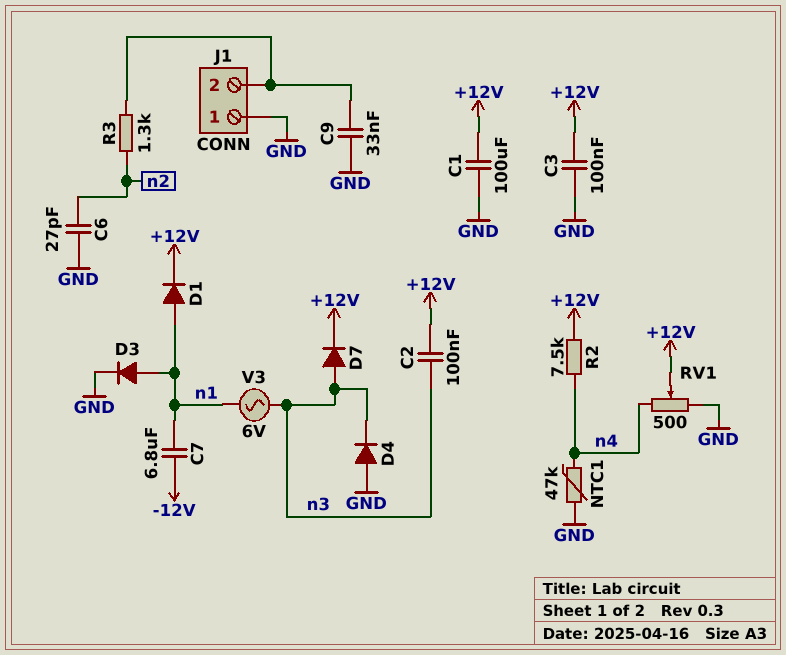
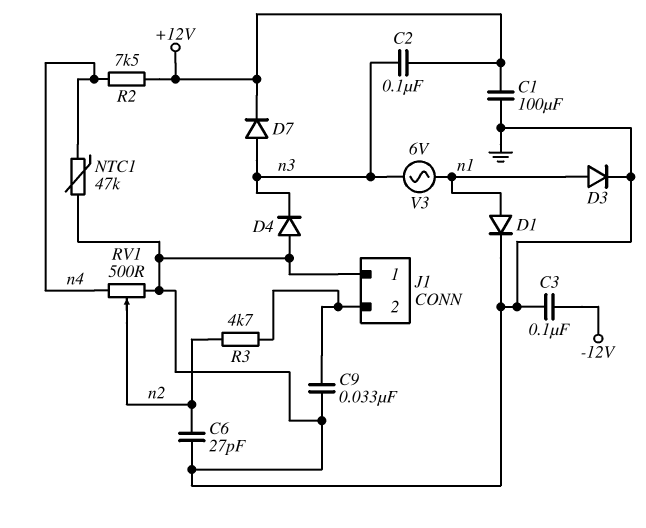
C3: 100nF (+12V, GND) -> 100nF (-12V, GND)
C7: 6.8uF (-12V, n1) -> none
D1: diode (A n1, K +12V) -> diode (A n1, K GND)
R3: 1.3k (J1/2, n2) -> 4.7k (J1/2, n2)
RV1: 500 (GND, n4, wiper +12V) -> 500 (GND, n4, wiper n2)

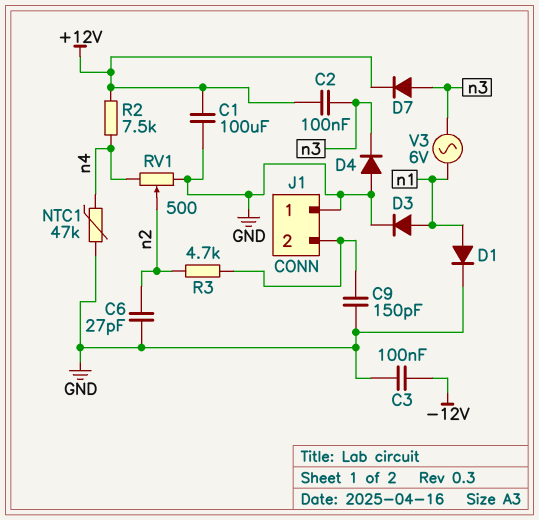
C9: 33nF (GND, J1/2) -> 150pF (GND, J1/2)

